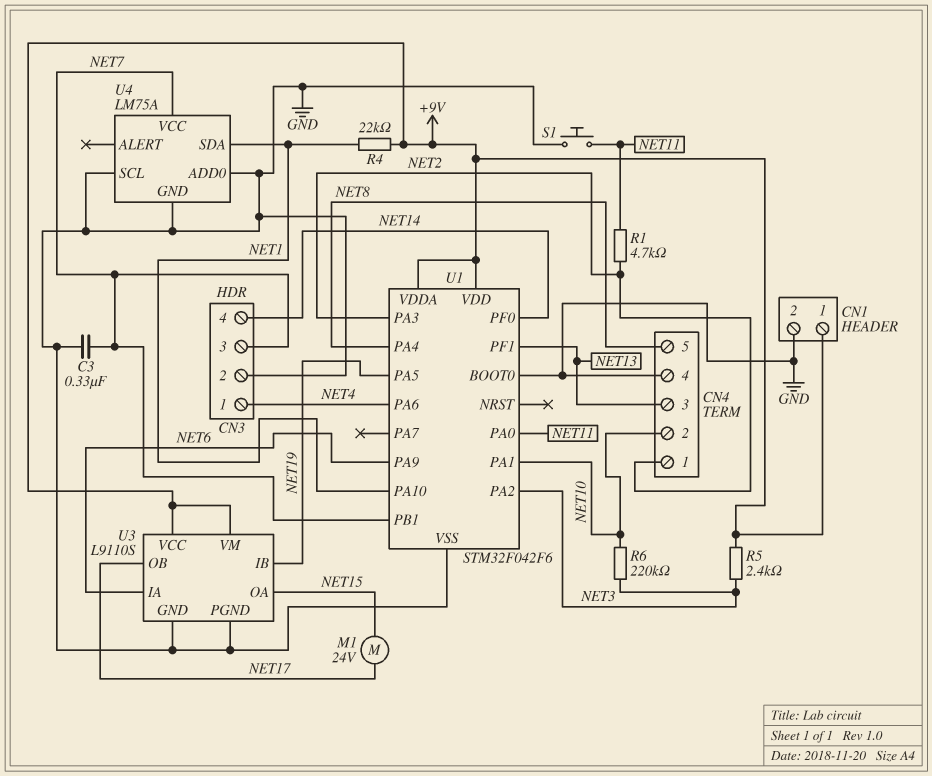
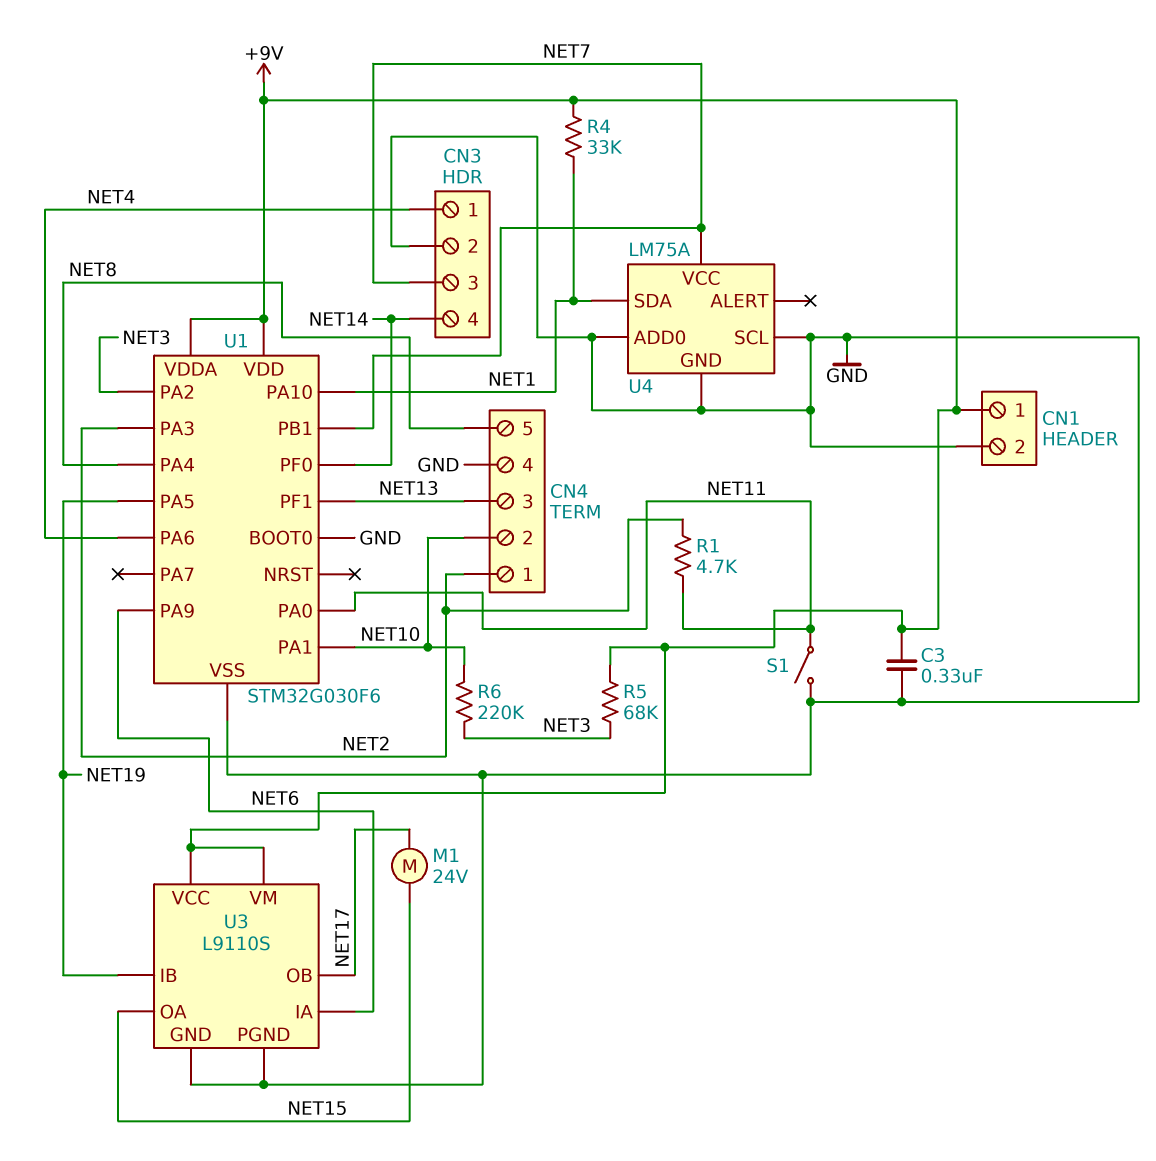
C3: 330nF (GND, NET7) -> 330nF (+9V, GND)
R4: 22k (+9V, NET1) -> 33k (+9V, NET1)
R5: 2.4k (+9V, NET3) -> 68k (+9V, NET3)
S1: button (GND, NET11) -> switch (GND, NET11)
U1: STM32F042F6 -> STM32G030F6

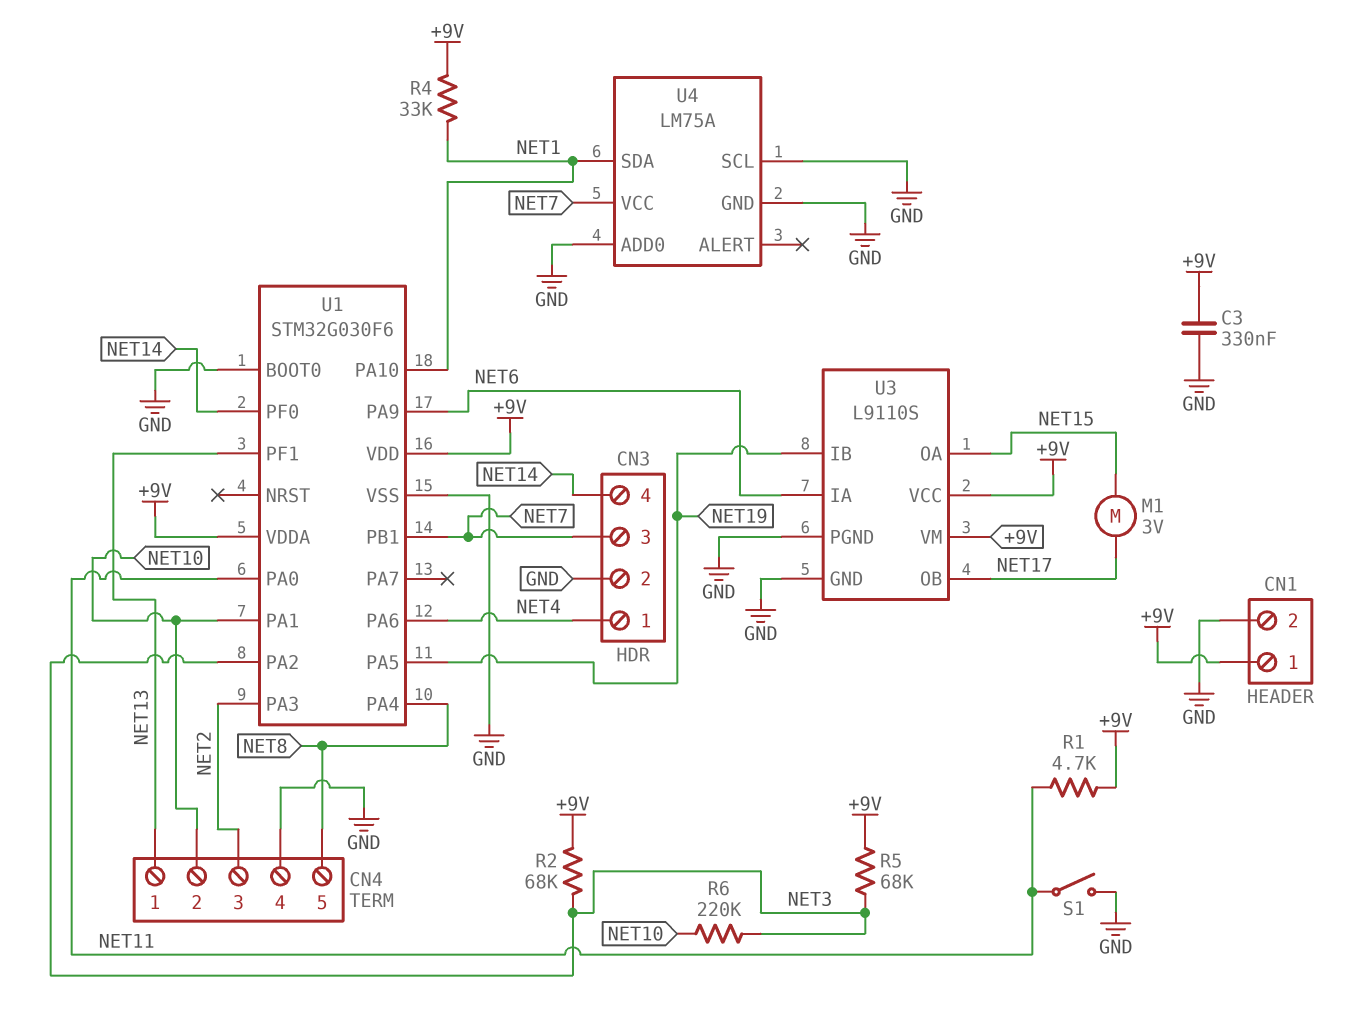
CN4 pin 1: NET2 -> NET13
CN4 pin 3: NET13 -> NET2
M1: motor 24V (NET15, NET17) -> motor 3V (NET15, NET17)
R1: 4.7k (NET2, NET11) -> 4.7k (+9V, NET11)
R2: none -> 68k (+9V, NET3)

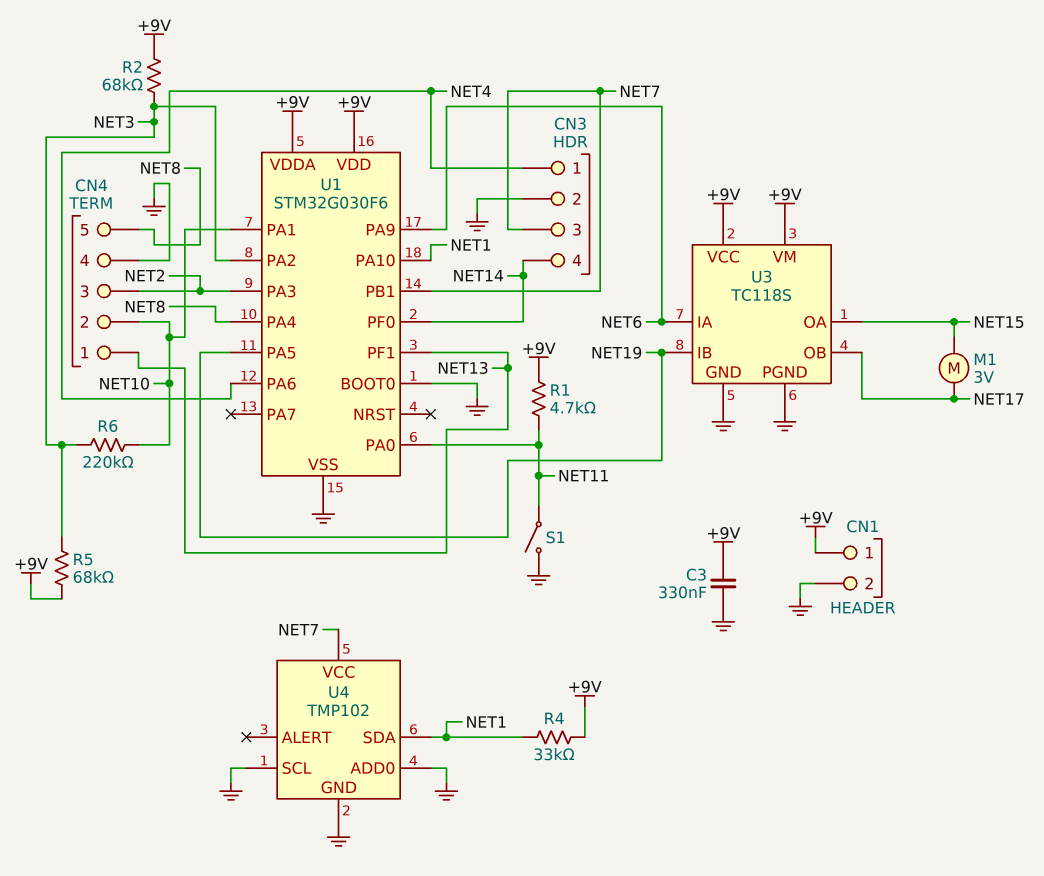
U3: L9110S -> TC118S
U4: LM75A -> TMP102

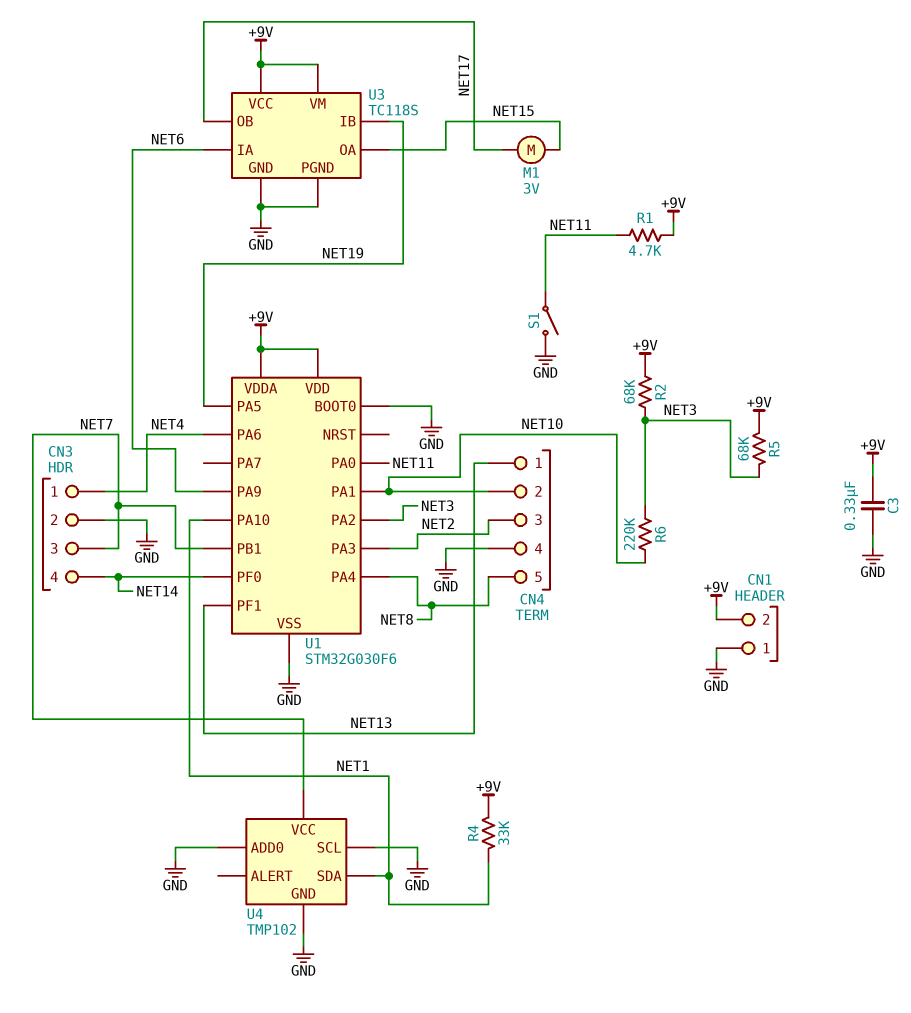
CN1 pin 1: +9V -> GND
CN1 pin 2: GND -> +9V

